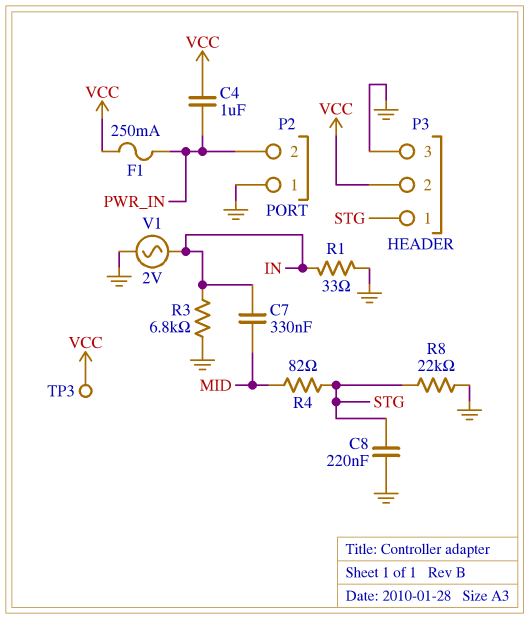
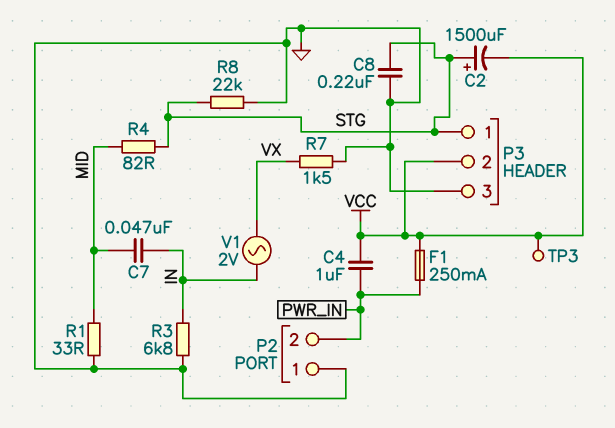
C2: none -> 1500uF (plus STG, minus VCC)
C7: 330nF (IN, MID) -> 47nF (IN, MID)
R1: 33 (GND, IN) -> 33 (GND, MID)
R7: none -> 1.5k (GND, VX)
V1: AC 2V (GND, IN) -> AC 2V (IN, VX)

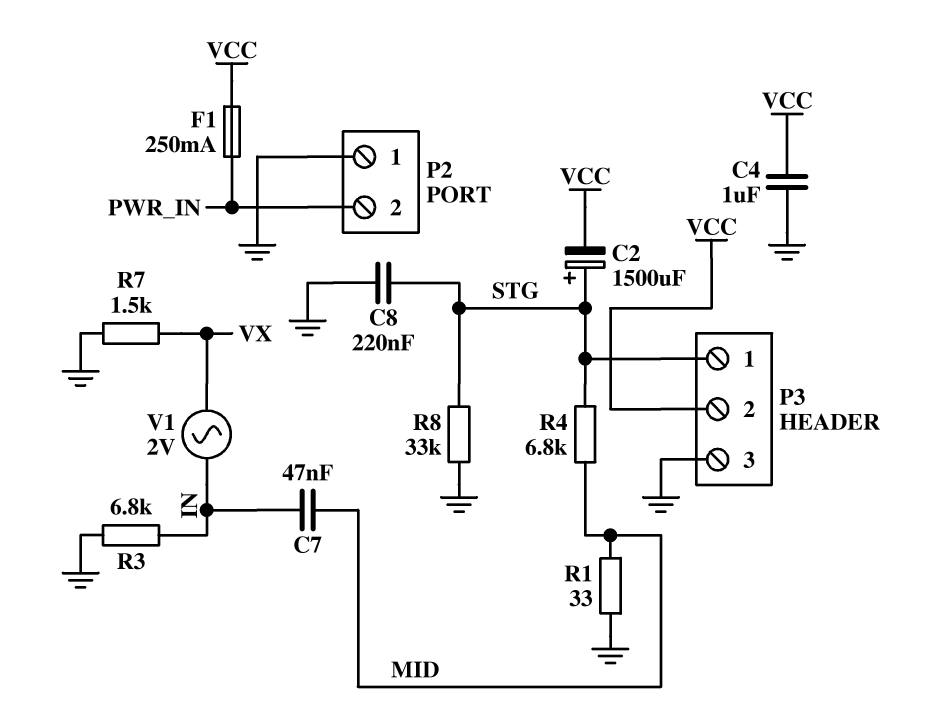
C4: 1uF (PWR_IN, VCC) -> 1uF (GND, VCC)
R4: 82 (MID, STG) -> 6.8k (MID, STG)
R8: 22k (GND, STG) -> 33k (GND, STG)
TP3: test point (VCC) -> none

